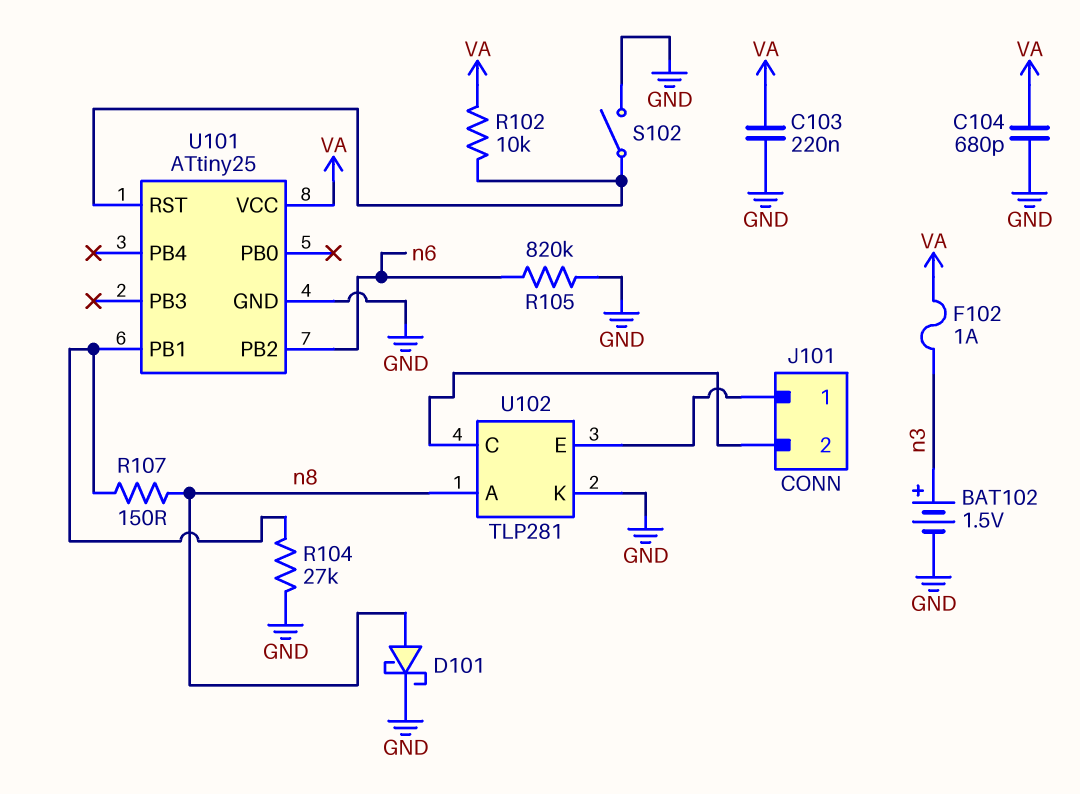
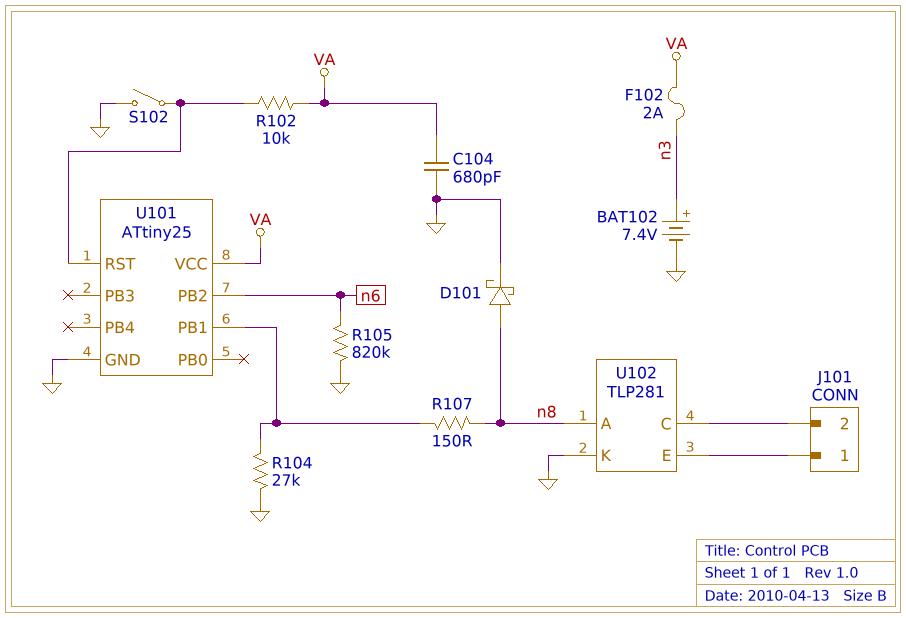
BAT102: 1.5V (plus n3, minus GND) -> 7.4V (plus n3, minus GND)
C103: 220nF (GND, VA) -> none
F102: 1A (VA, n3) -> 2A (VA, n3)

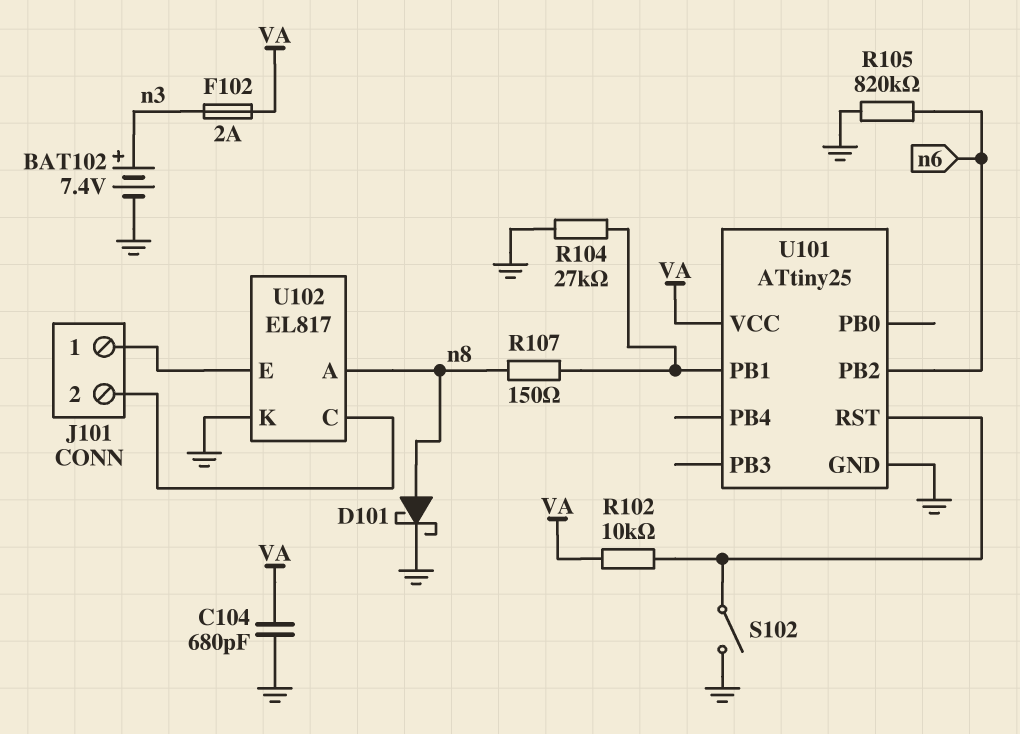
U102: TLP281 -> EL817

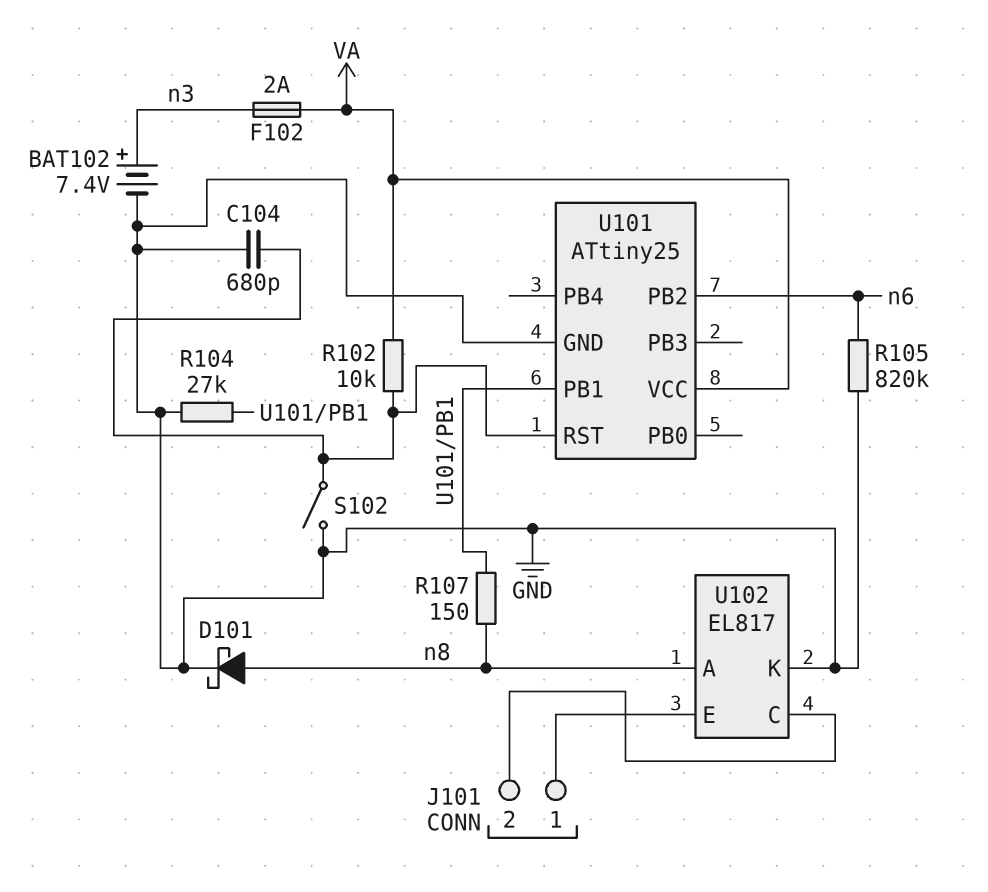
C104: 680pF (GND, VA) -> 680pF (GND, U101/RST)

